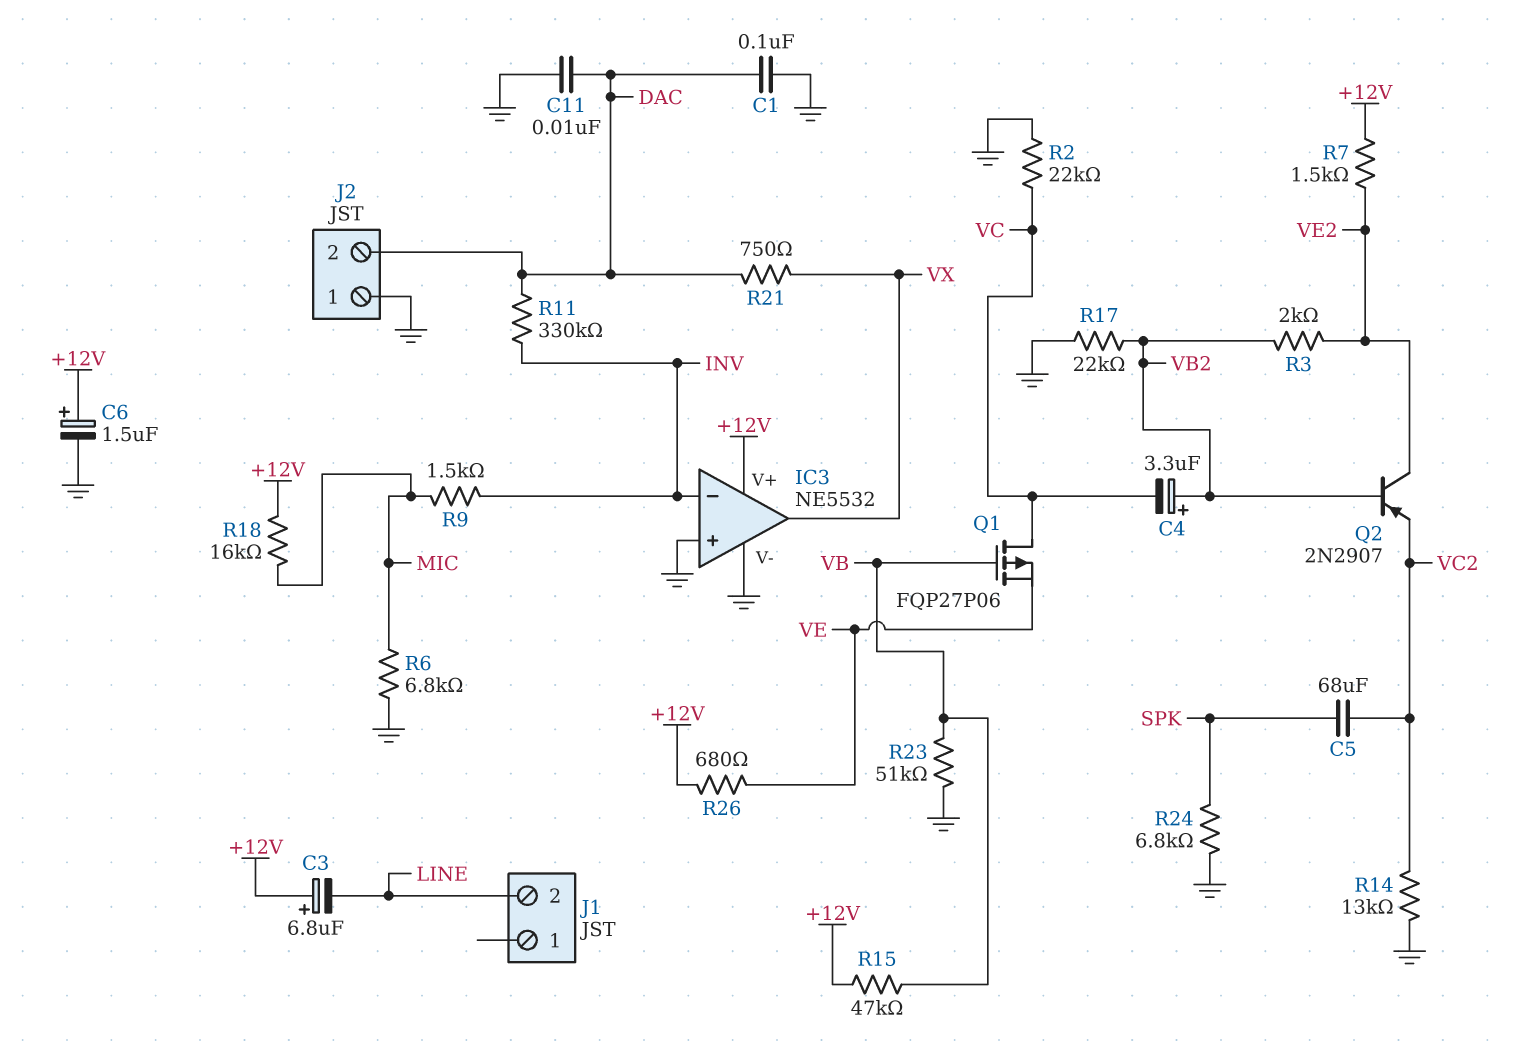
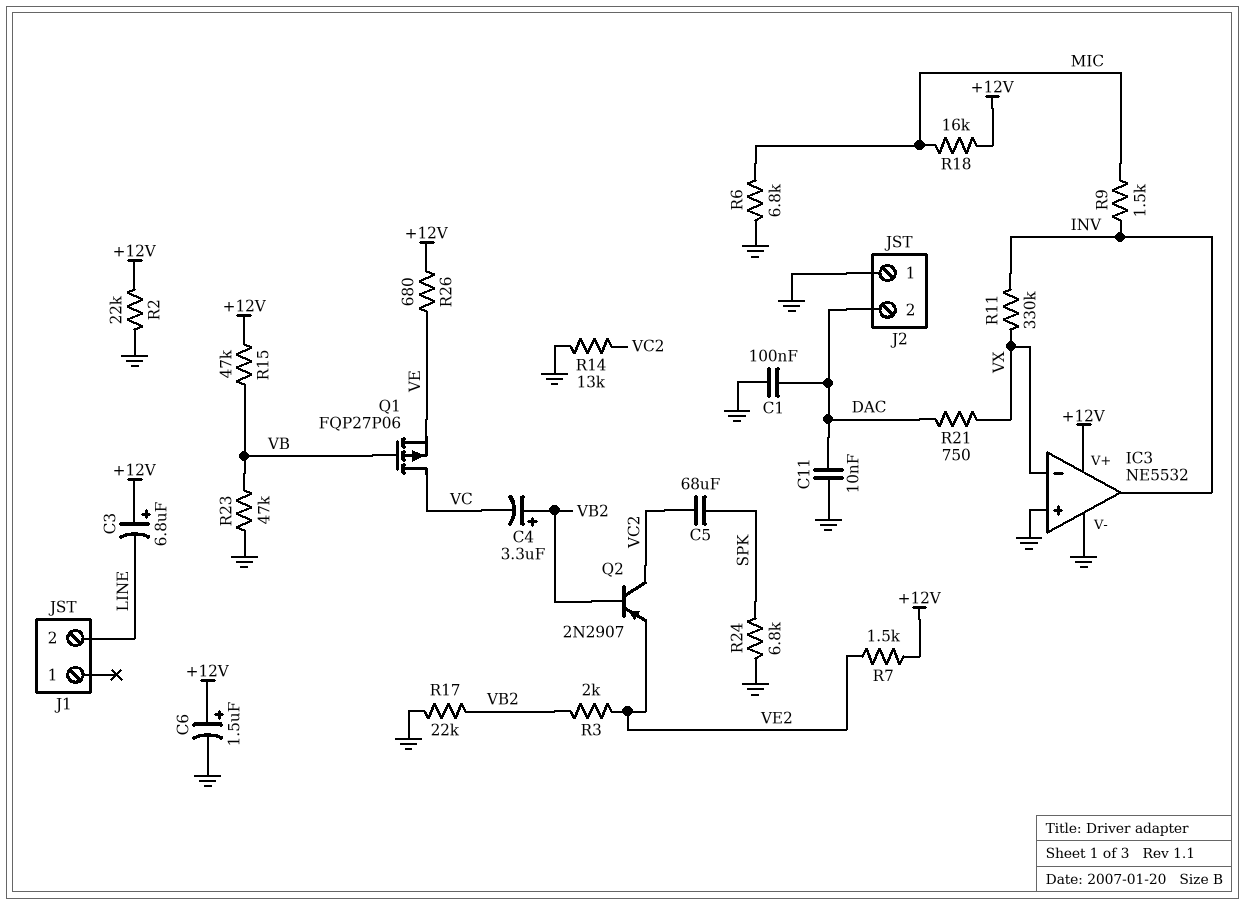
IC3 pin in-: INV -> VX
IC3 pin out: VX -> INV
Q2: PNP 2N2907 (B VB2, C VE2, E VC2) -> PNP 2N2907 (B VB2, C VC2, E VE2)
R2: 22k (GND, VC) -> 22k (+12V, GND)
R11: 330k (DAC, INV) -> 330k (INV, VX)
R23: 51k (GND, VB) -> 47k (GND, VB)

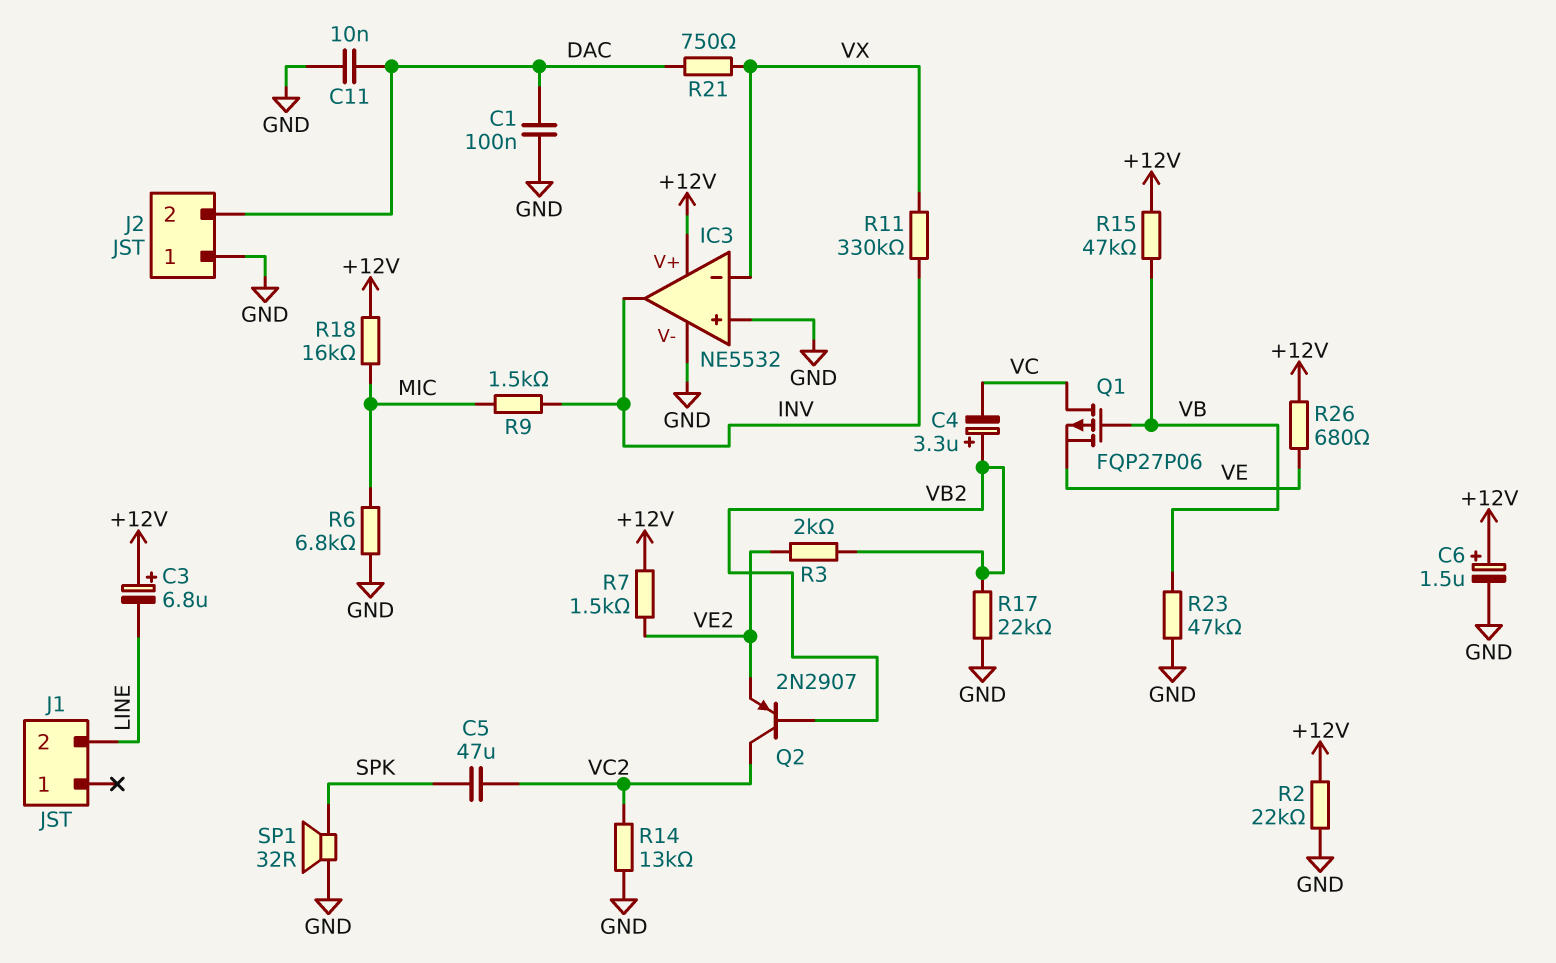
C5: 68uF (SPK, VC2) -> 47uF (SPK, VC2)
R24: 6.8k (GND, SPK) -> none
SP1: none -> speaker 32R (GND, SPK)

